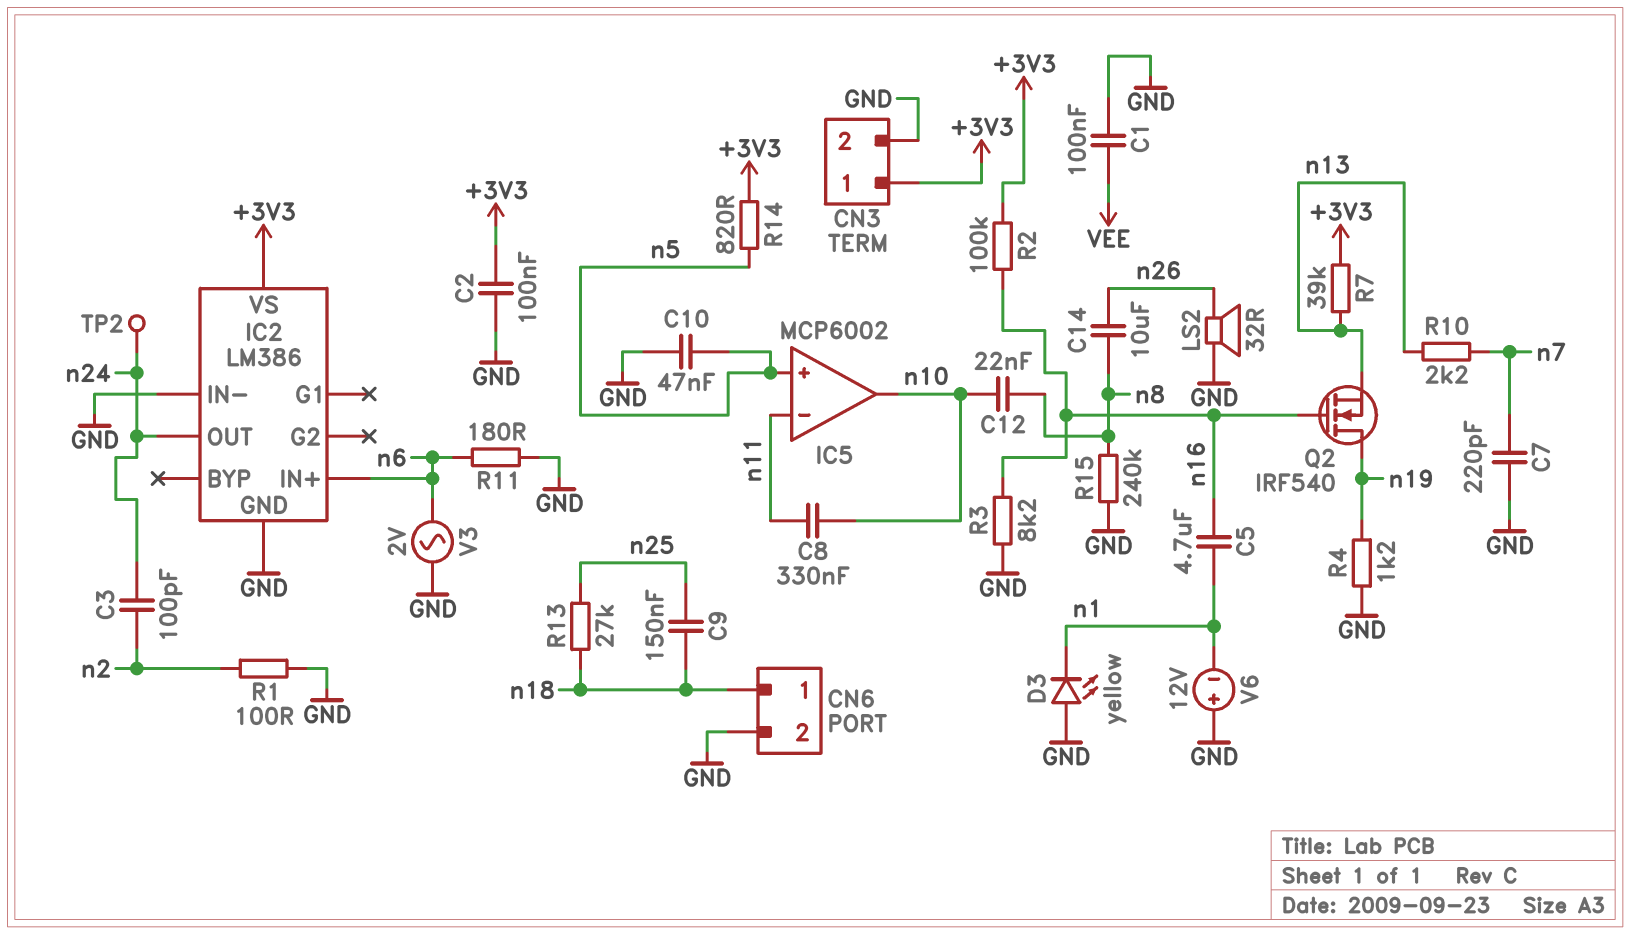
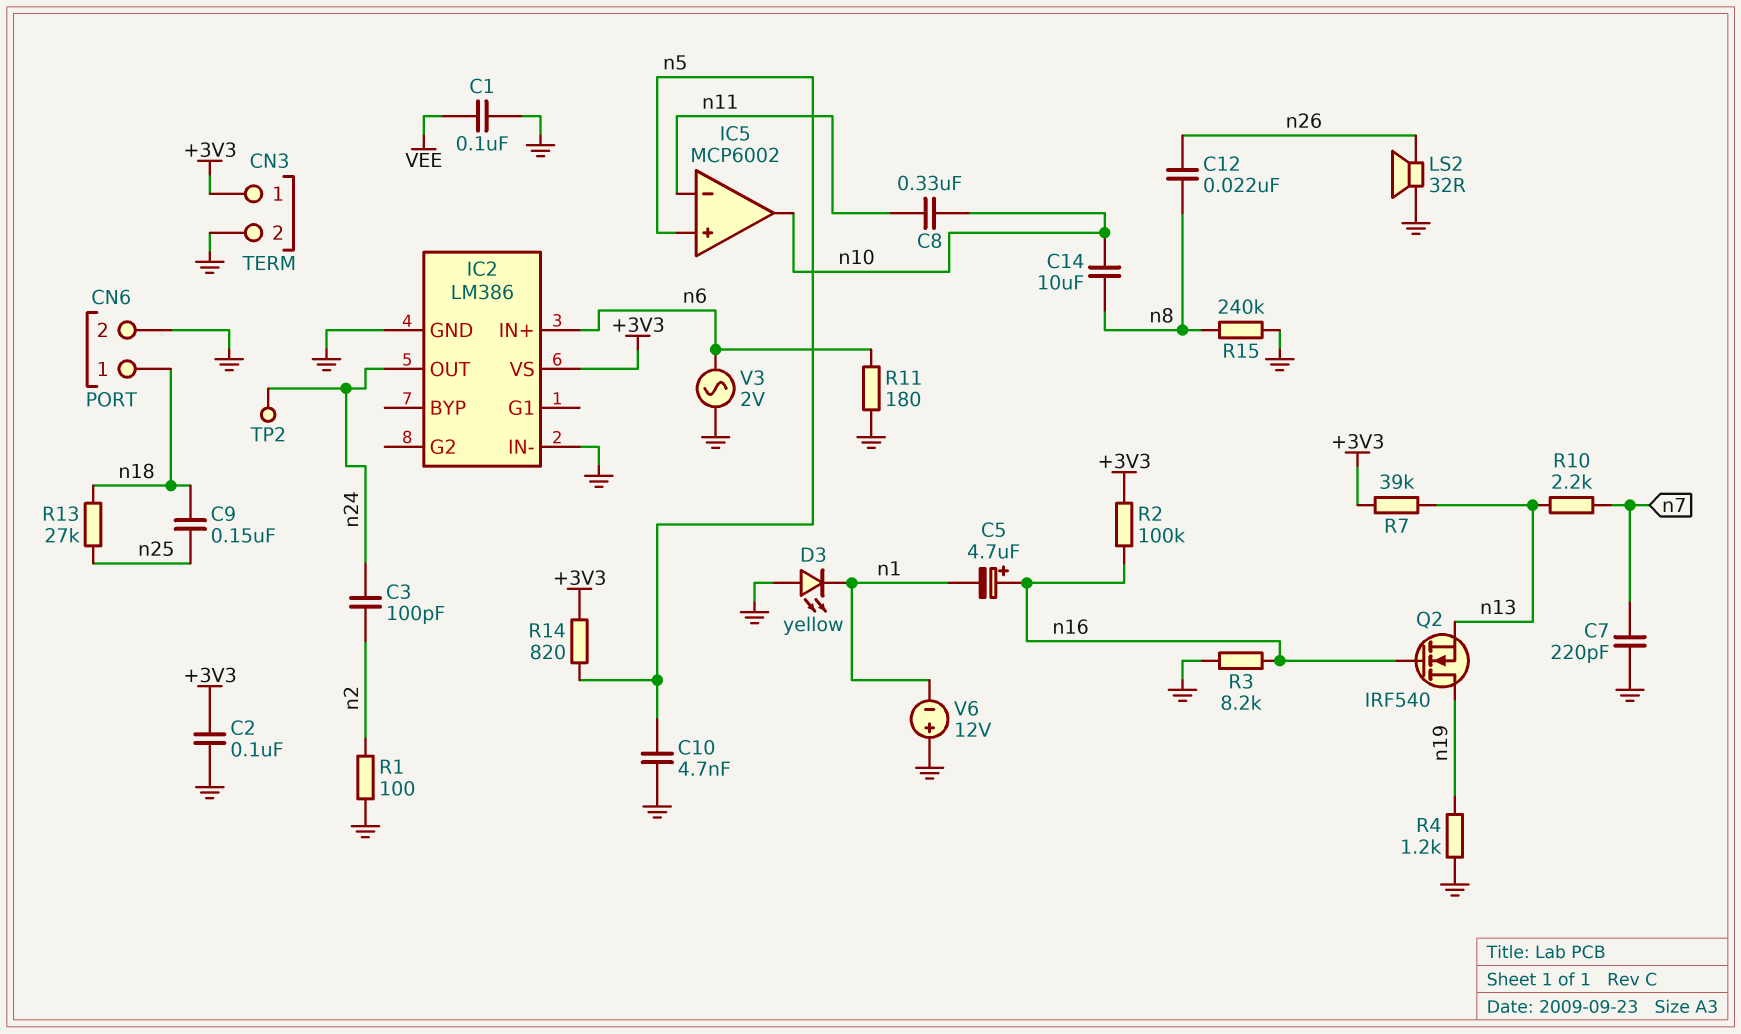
C5: 4.7uF (n1, n16) -> 4.7uF (plus n16, minus n1)
C10: 47nF (GND, n5) -> 4.7nF (GND, n5)
C12: 22nF (n8, n10) -> 22nF (n8, n26)
C14: 10uF (n8, n26) -> 10uF (n8, n10)

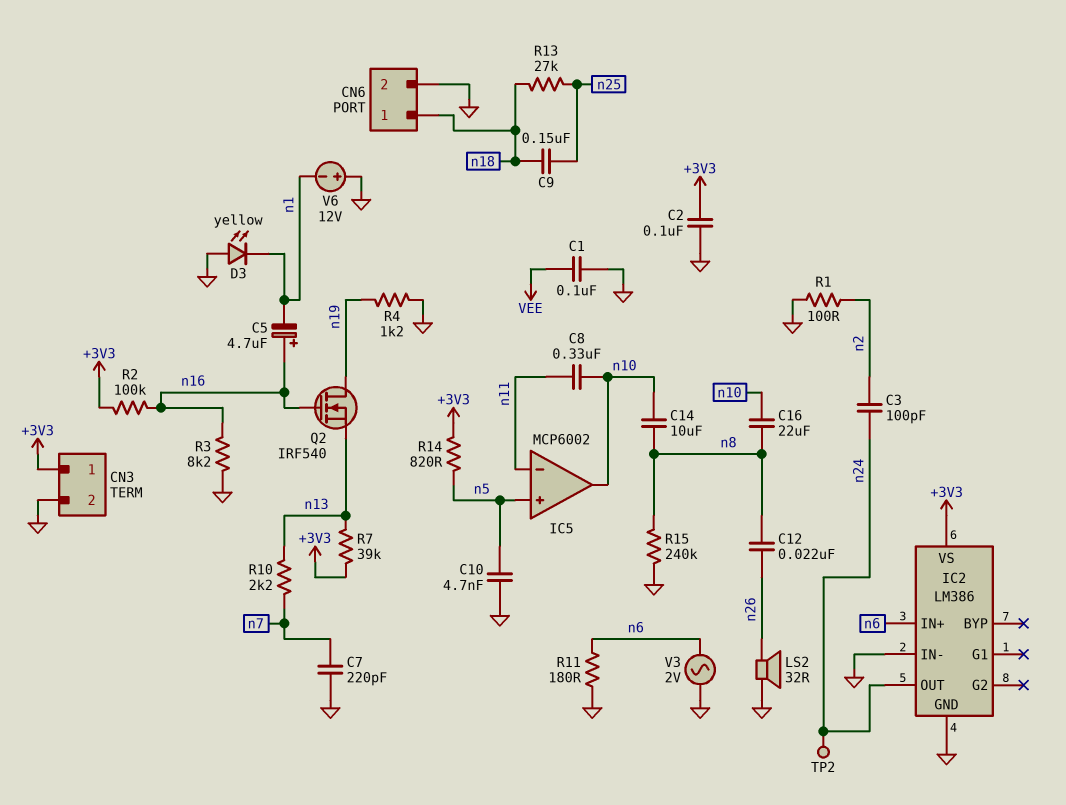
C16: none -> 22uF (n8, n10)

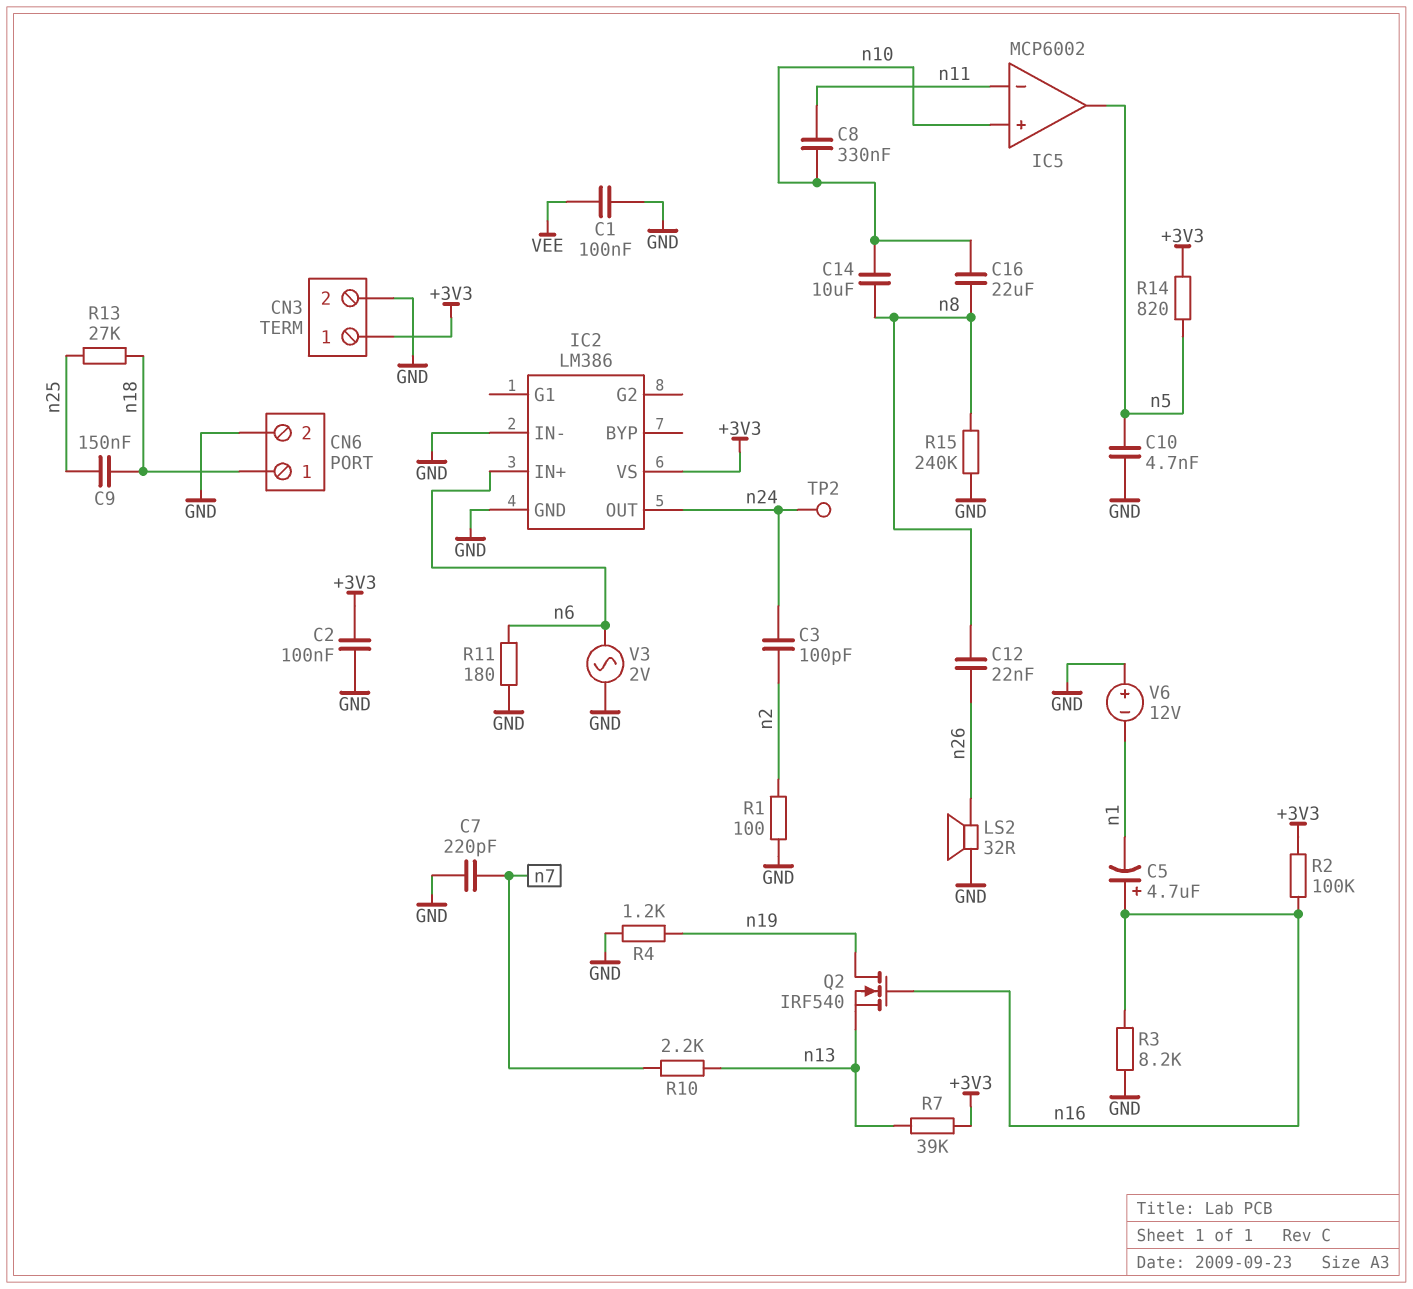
D3: LED yellow (A GND, K n1) -> none
IC5 pin in+: n5 -> n10
IC5 pin out: n10 -> n5

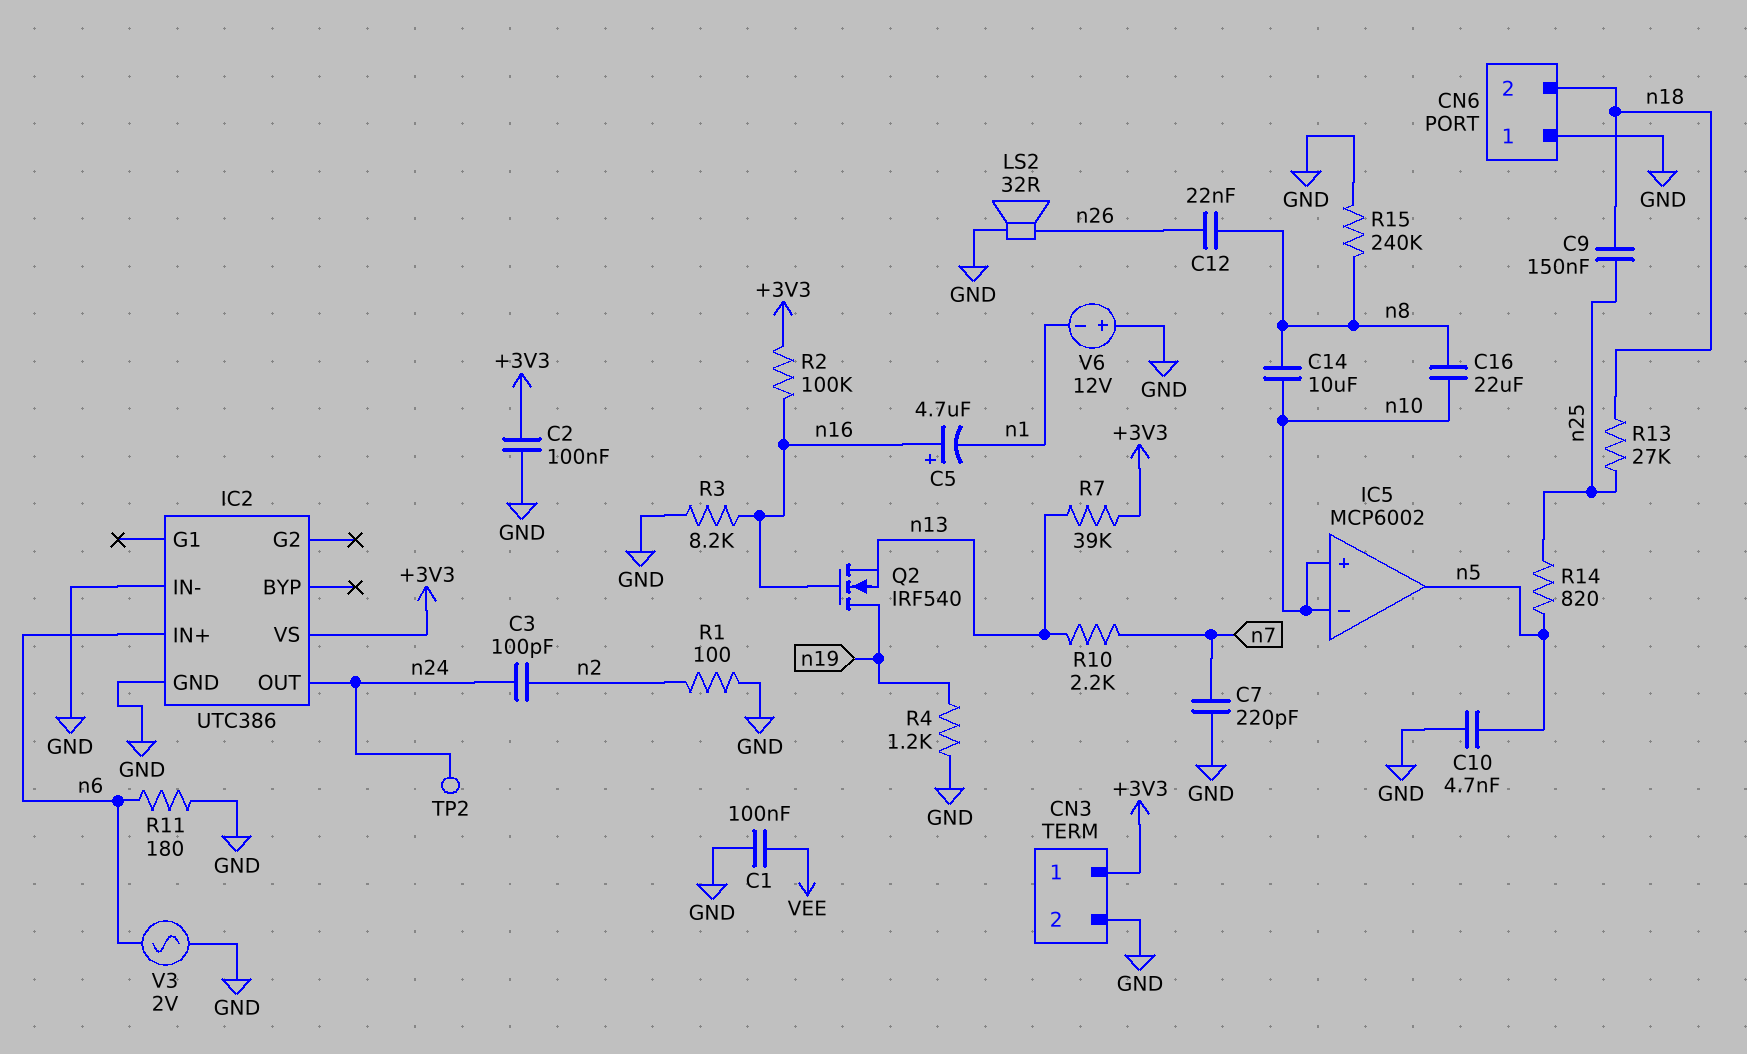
C8: 330nF (n10, n11) -> none
CN6 pin 1: n18 -> GND
CN6 pin 2: GND -> n18
IC2: LM386 -> UTC386
IC5 pin in-: n11 -> n10
R14: 820 (+3V3, n5) -> 820 (n5, n25)

